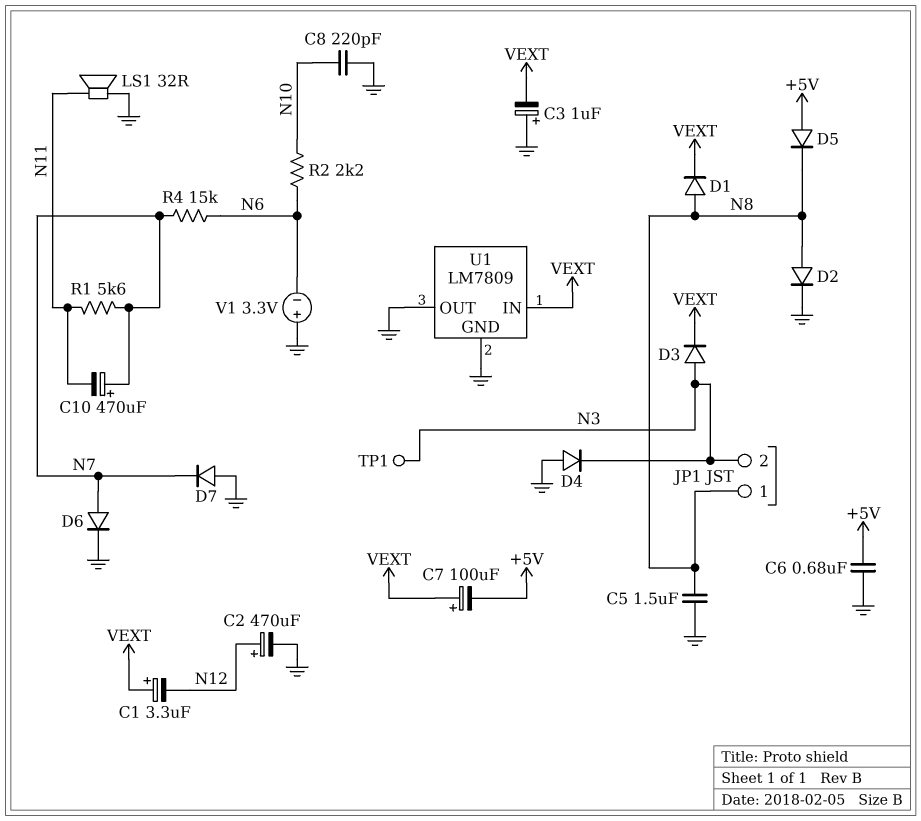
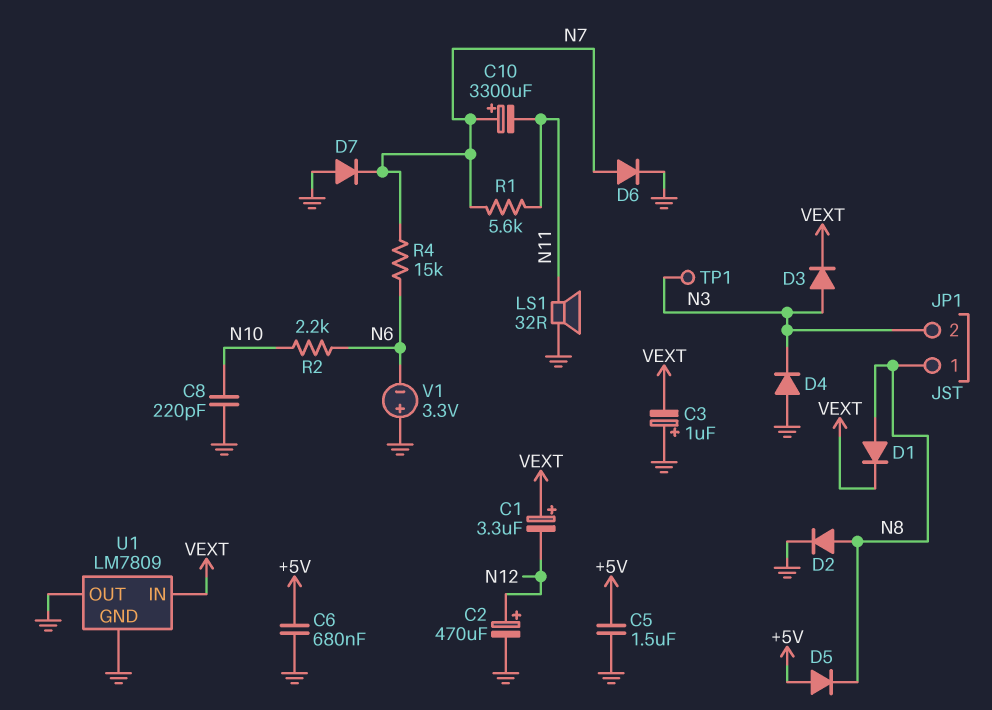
C5: 1.5uF (GND, N8) -> 1.5uF (+5V, GND)
C7: 100uF (plus VEXT, minus +5V) -> none
C10: 470uF (plus N7, minus N11) -> 3300uF (plus N7, minus N11)

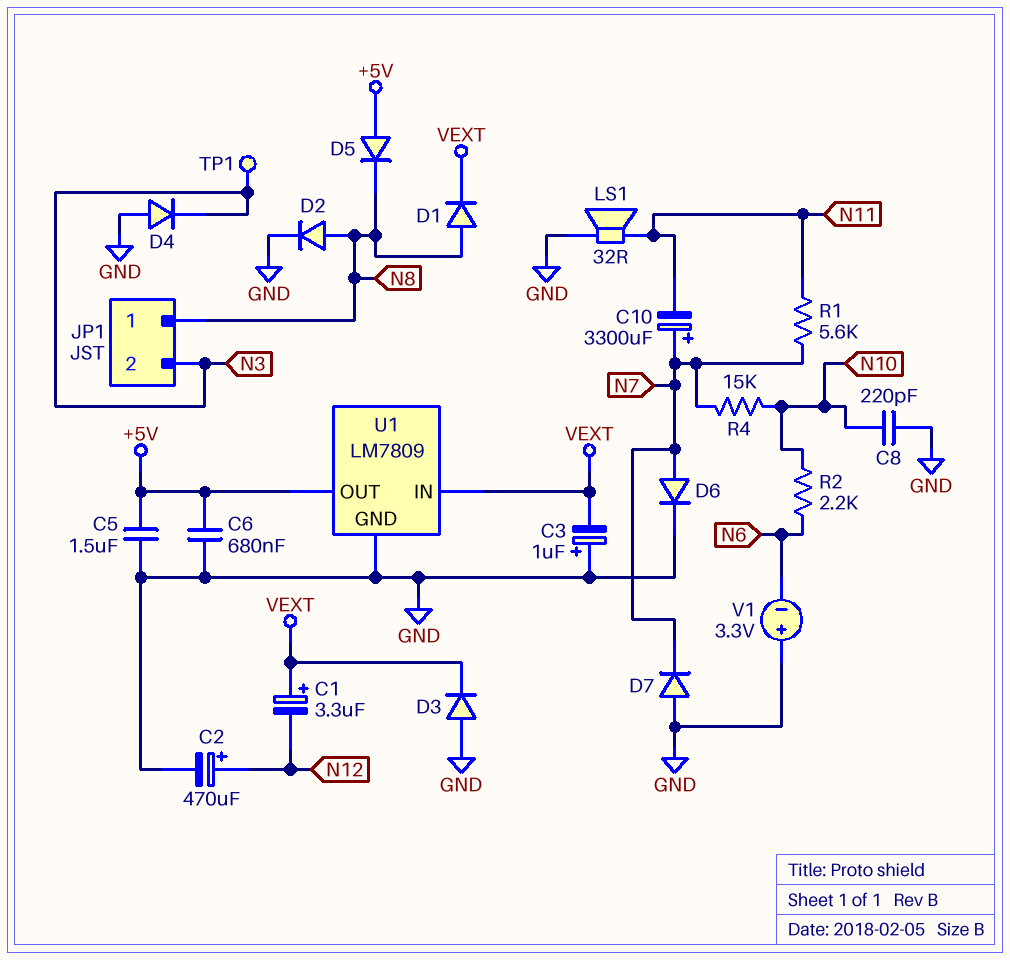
D3: diode (A N3, K VEXT) -> diode (A GND, K VEXT)
R4: 15k (N6, N7) -> 15k (N7, N10)
U1 pin OUT: GND -> +5V

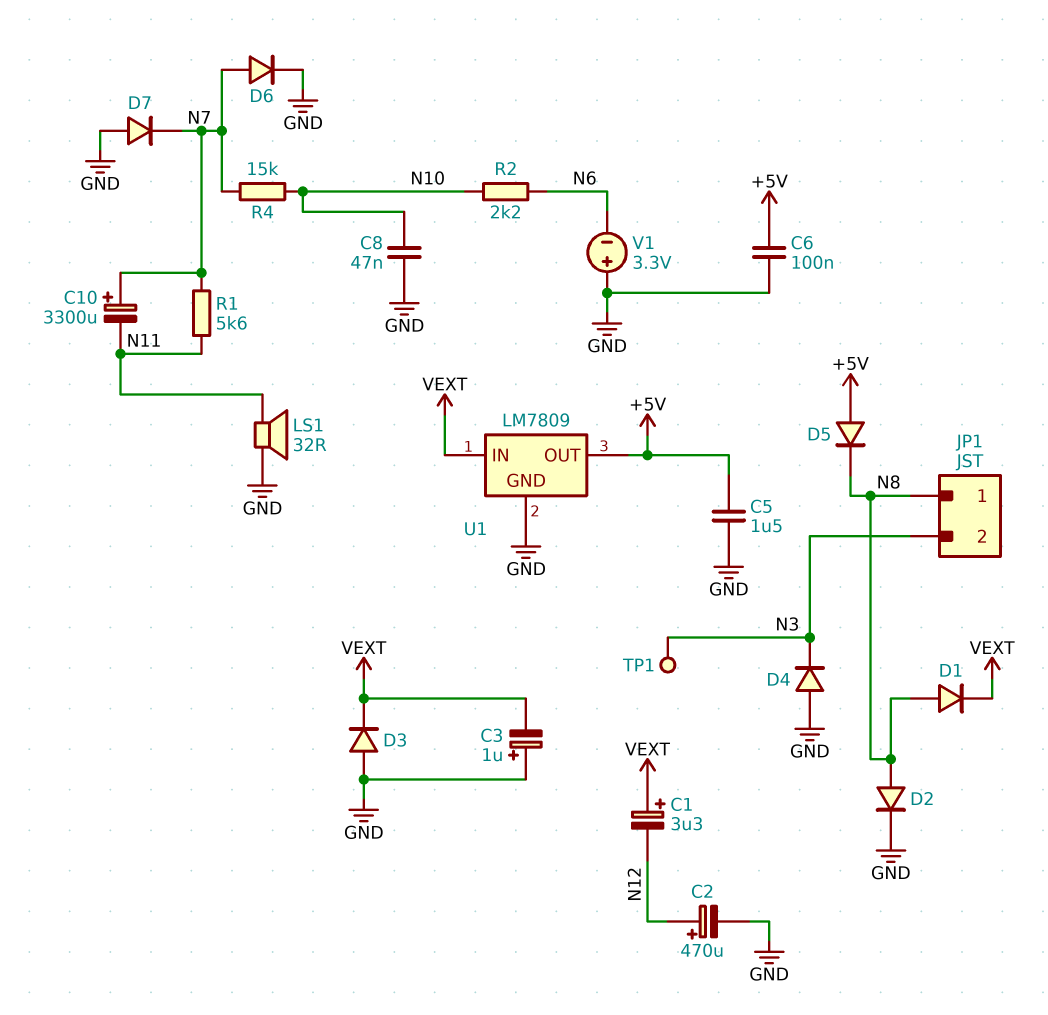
C6: 680nF (+5V, GND) -> 100nF (+5V, GND)
C8: 220pF (GND, N10) -> 47nF (GND, N10)

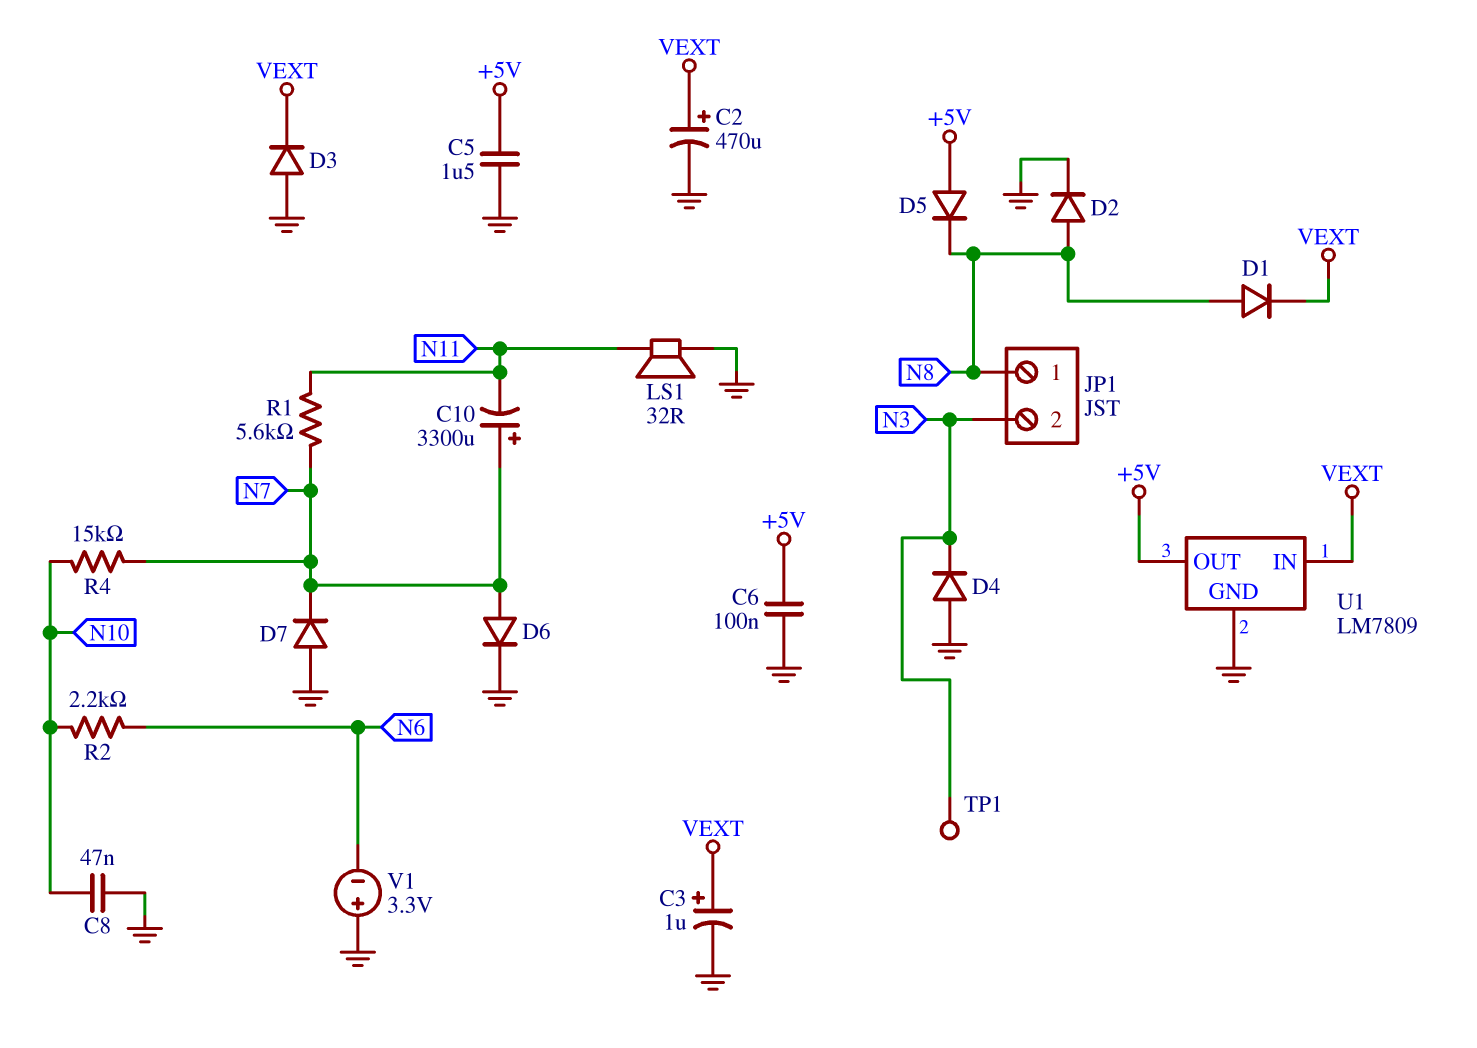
C1: 3.3uF (plus VEXT, minus N12) -> none
C2: 470uF (plus N12, minus GND) -> 470uF (plus VEXT, minus GND)
C3: 1uF (plus GND, minus VEXT) -> 1uF (plus VEXT, minus GND)

